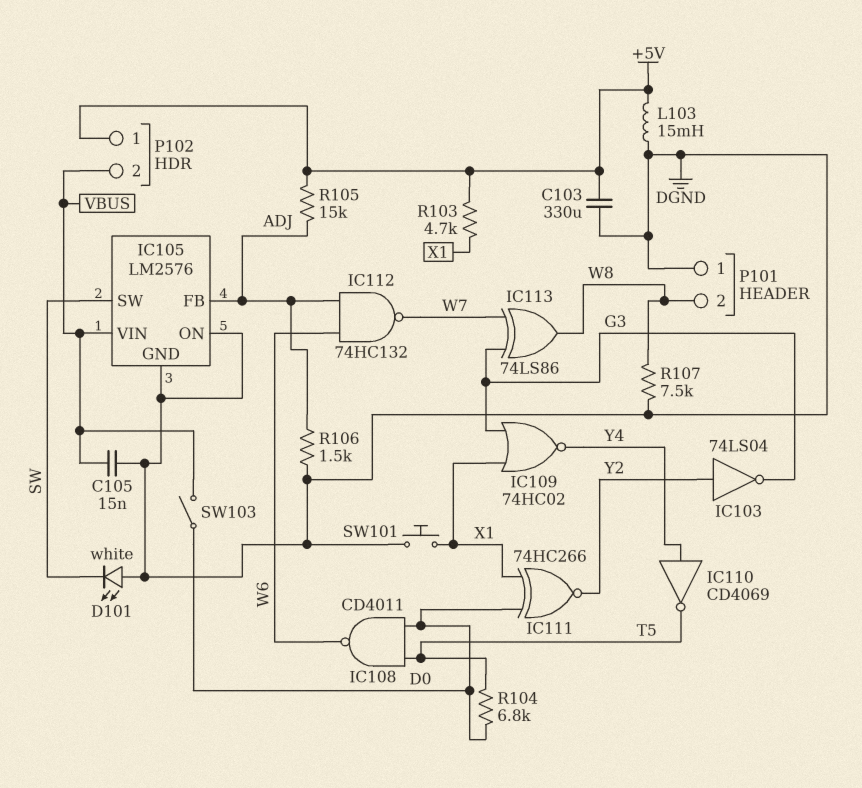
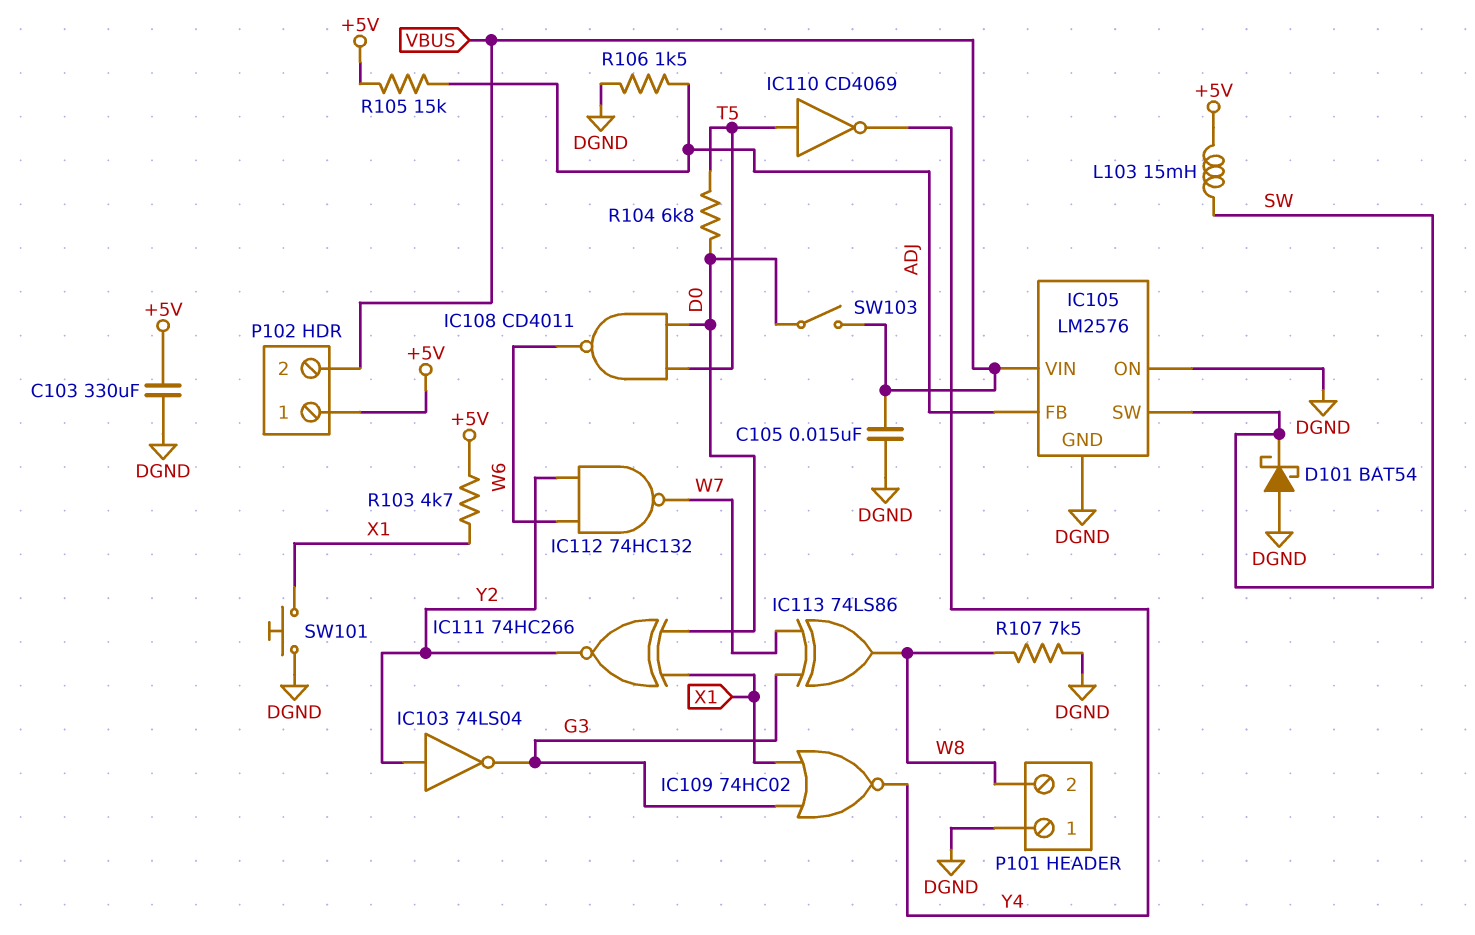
D101: LED white (A DGND, K SW) -> schottky BAT54 (A DGND, K SW)
IC110: NOT CD4069 (in Y4, out T5) -> NOT CD4069 (in T5, out Y4)
IC112: NAND 74HC132 (in ADJ, in W6, out W7) -> NAND 74HC132 (in W6, in Y2, out W7)
L103: 15mH (+5V, DGND) -> 15mH (+5V, SW)

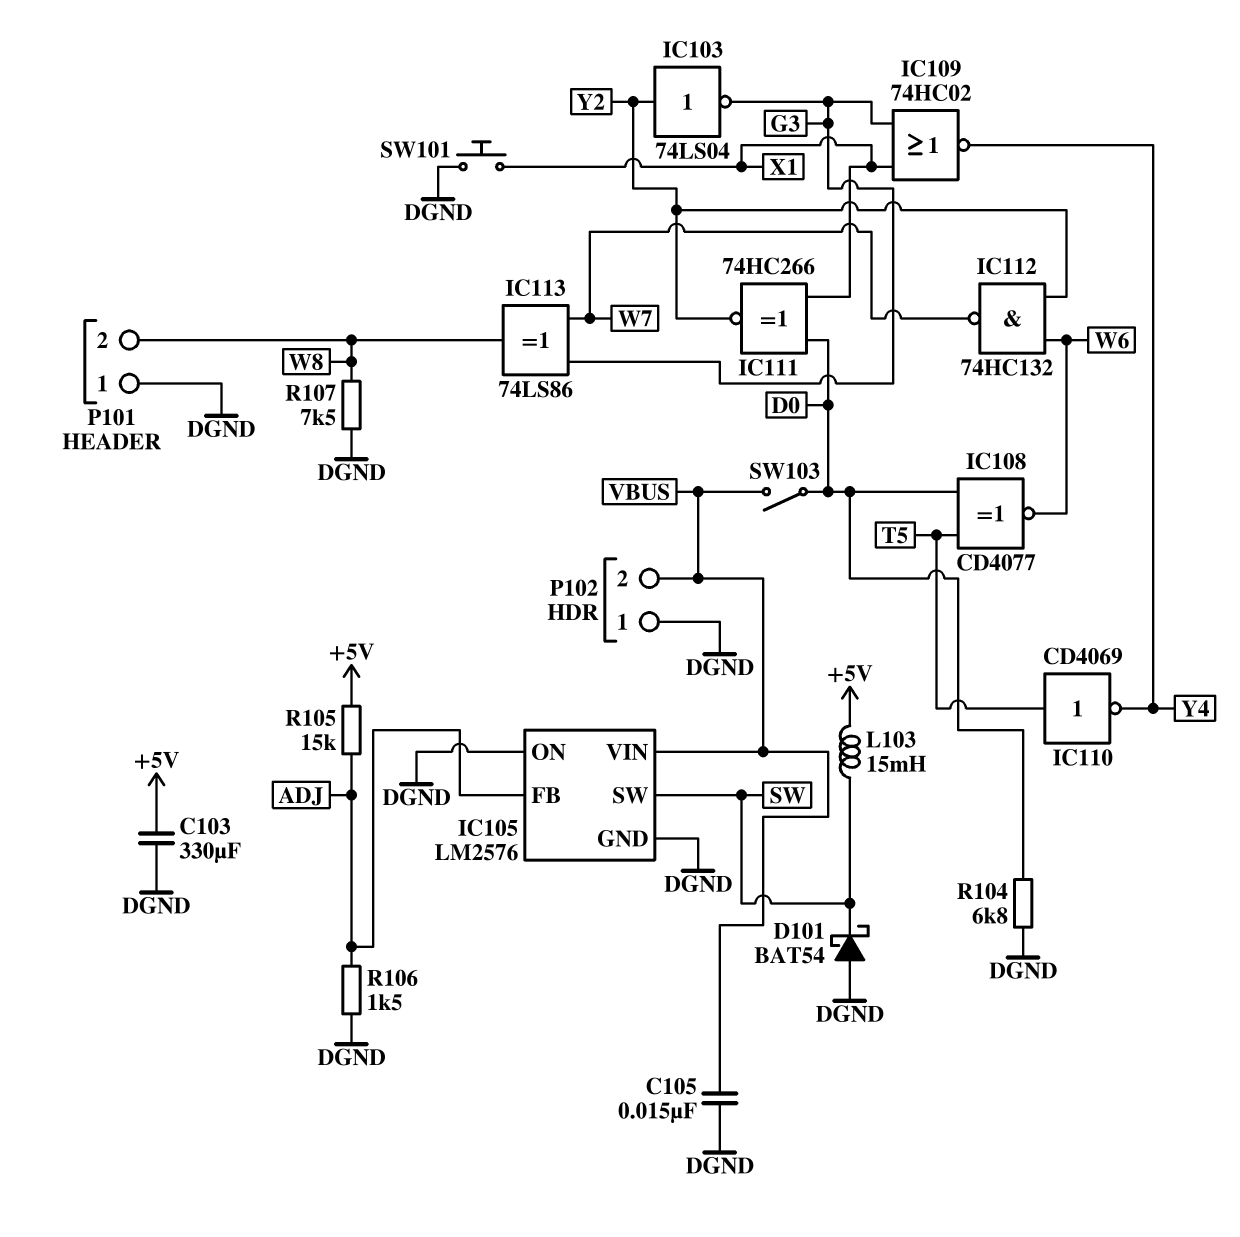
IC108: NAND CD4011 (in D0, in T5, out W6) -> XNOR CD4077 (in D0, in T5, out W6)
P102 pin 1: +5V -> DGND
R103: 4.7k (+5V, X1) -> none
R104: 6.8k (D0, T5) -> 6.8k (D0, DGND)

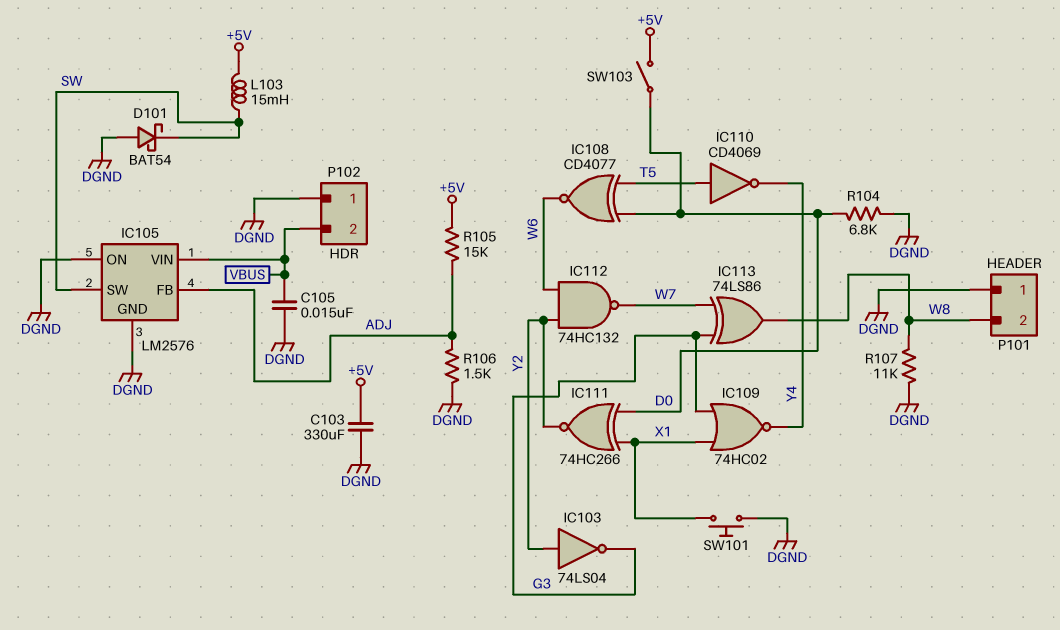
R107: 7.5k (DGND, W8) -> 11k (DGND, W8)
SW103: switch (D0, VBUS) -> switch (+5V, D0)

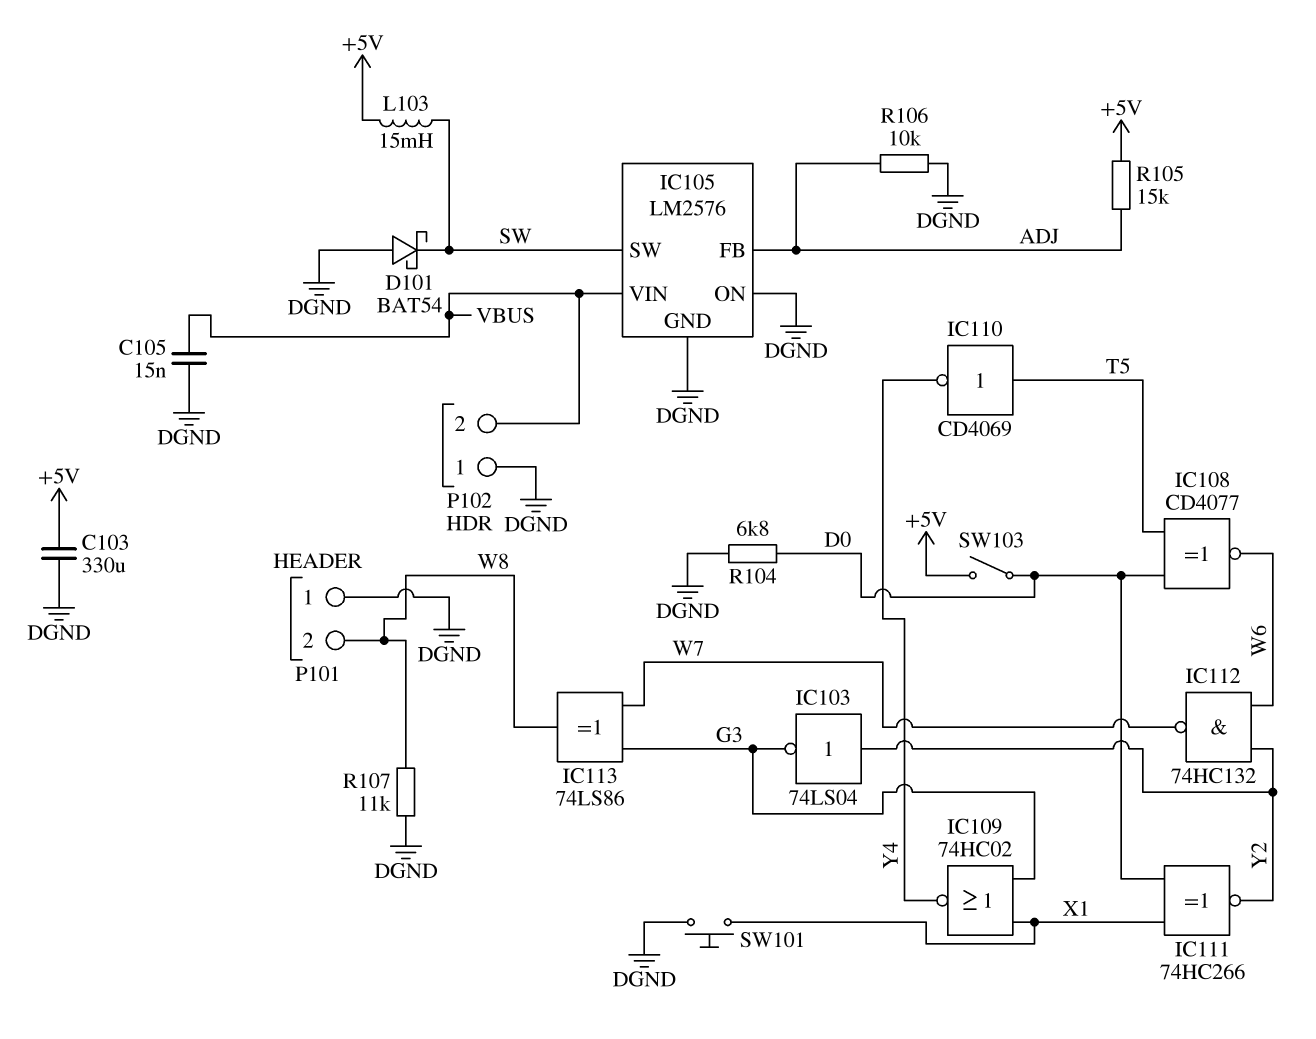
R106: 1.5k (ADJ, DGND) -> 10k (ADJ, DGND)

